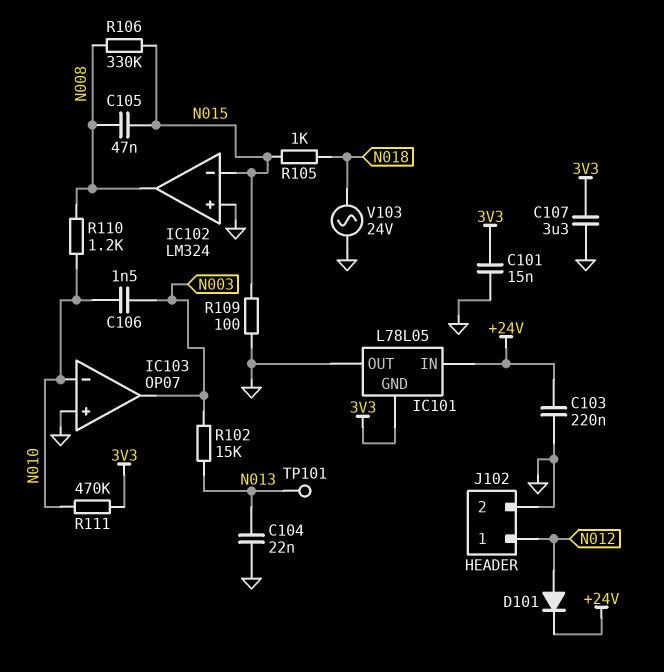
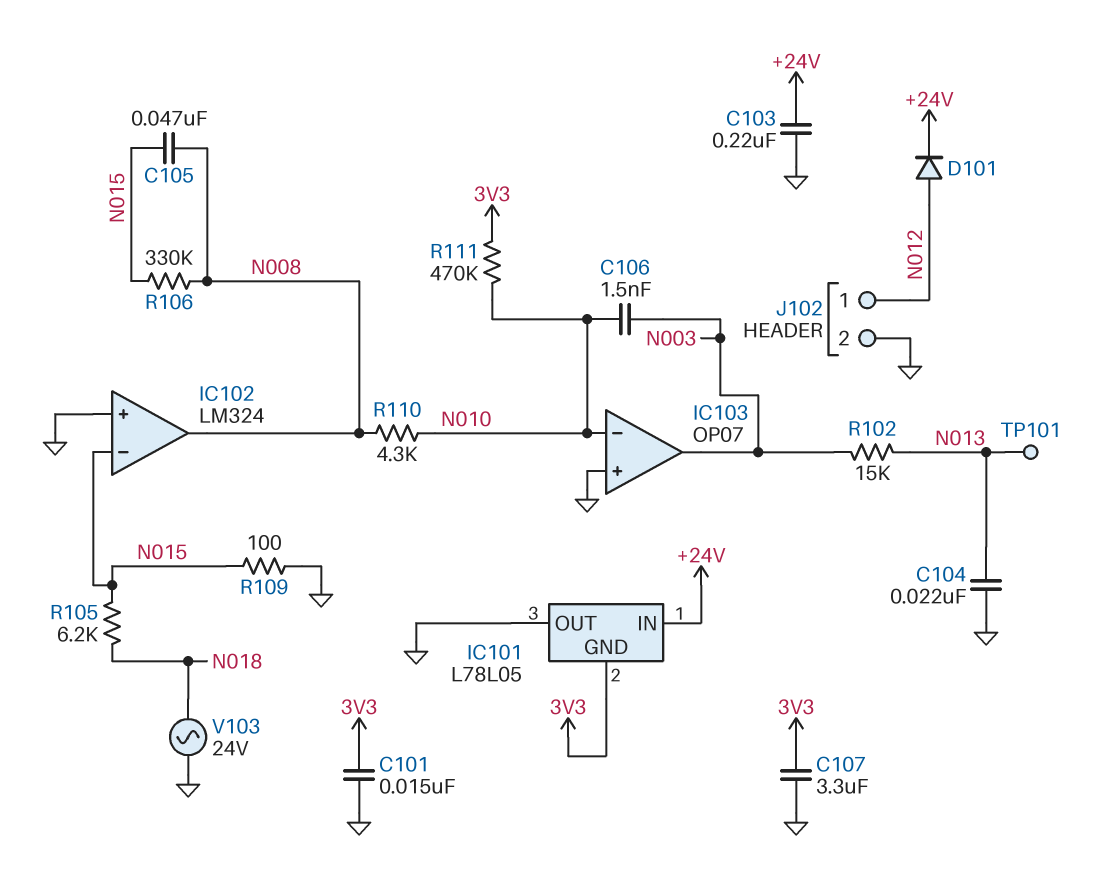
R105: 1k (N015, N018) -> 6.2k (N015, N018)
R110: 1.2k (N008, N010) -> 4.3k (N008, N010)

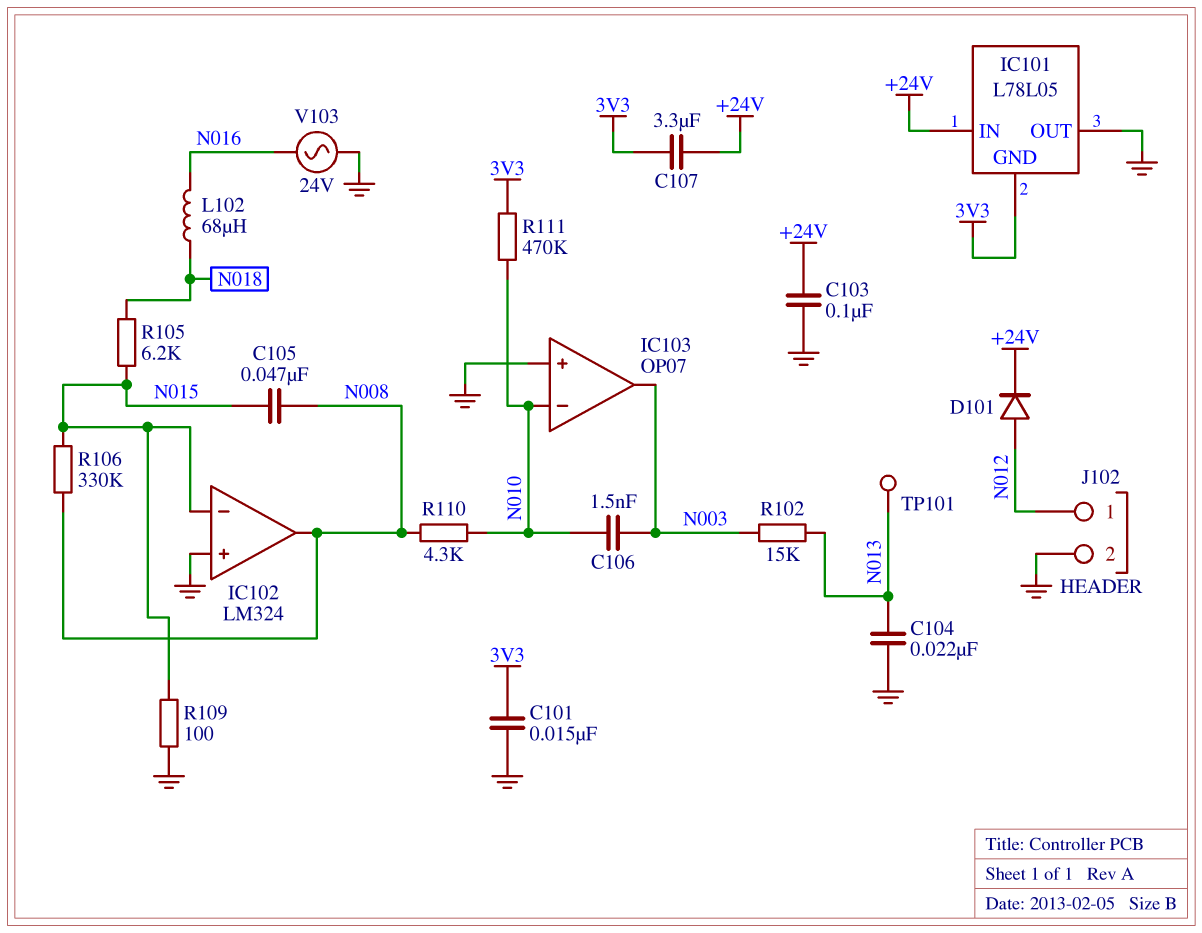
C103: 220nF (+24V, GND) -> 100nF (+24V, GND)
C107: 3.3uF (3V3, GND) -> 3.3uF (+24V, 3V3)
L102: none -> 68uH (N016, N018)
V103: AC 24V (GND, N018) -> AC 24V (GND, N016)

